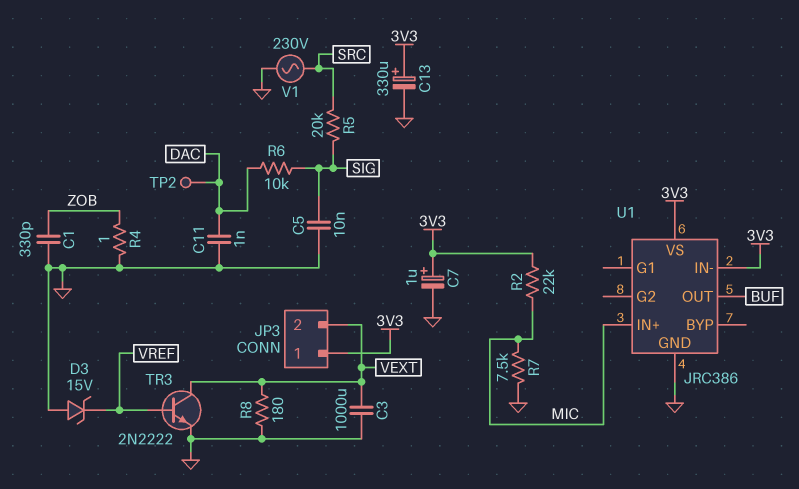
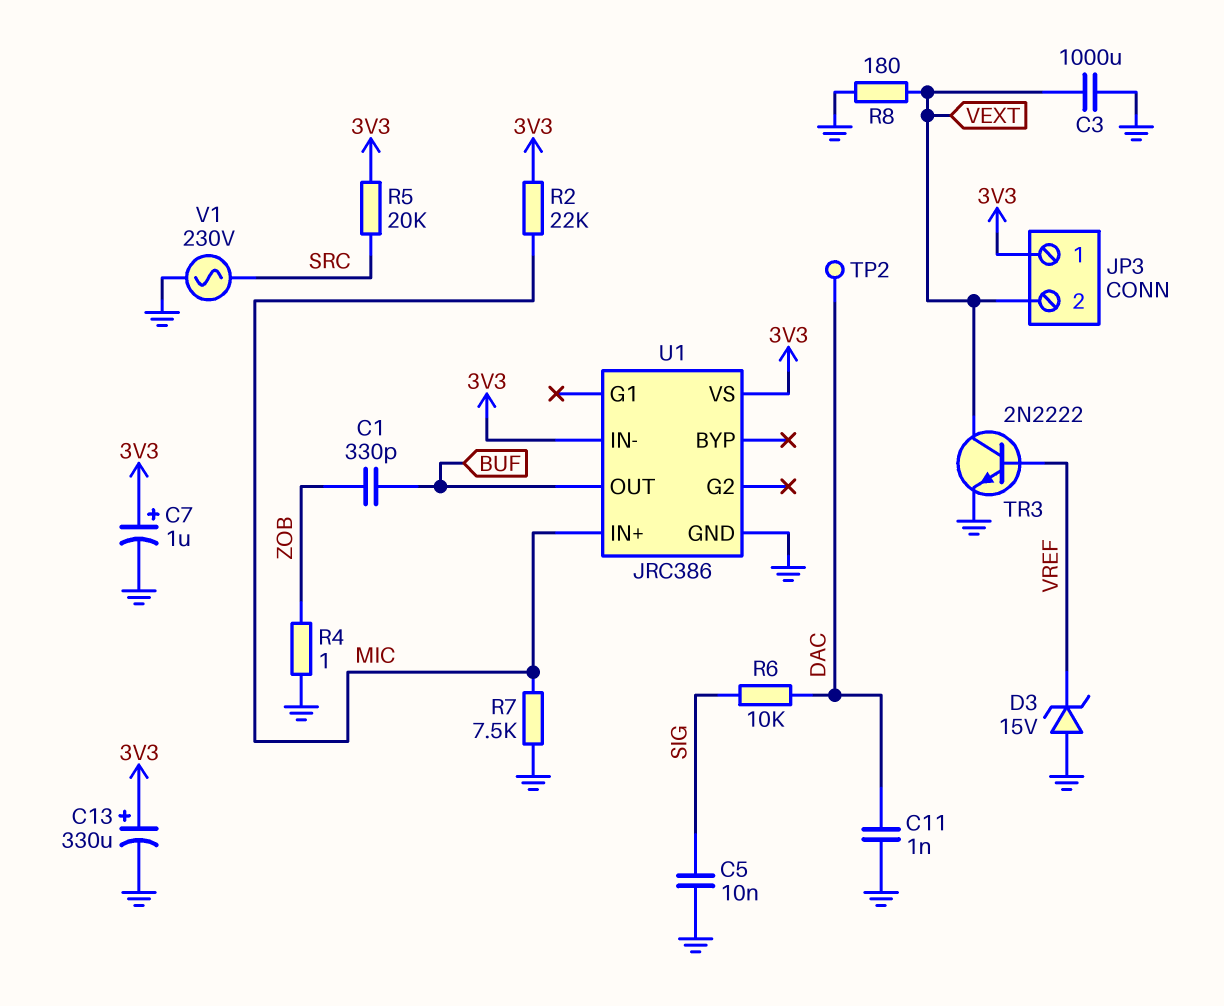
C1: 330pF (GND, ZOB) -> 330pF (BUF, ZOB)
R5: 20k (SIG, SRC) -> 20k (3V3, SRC)

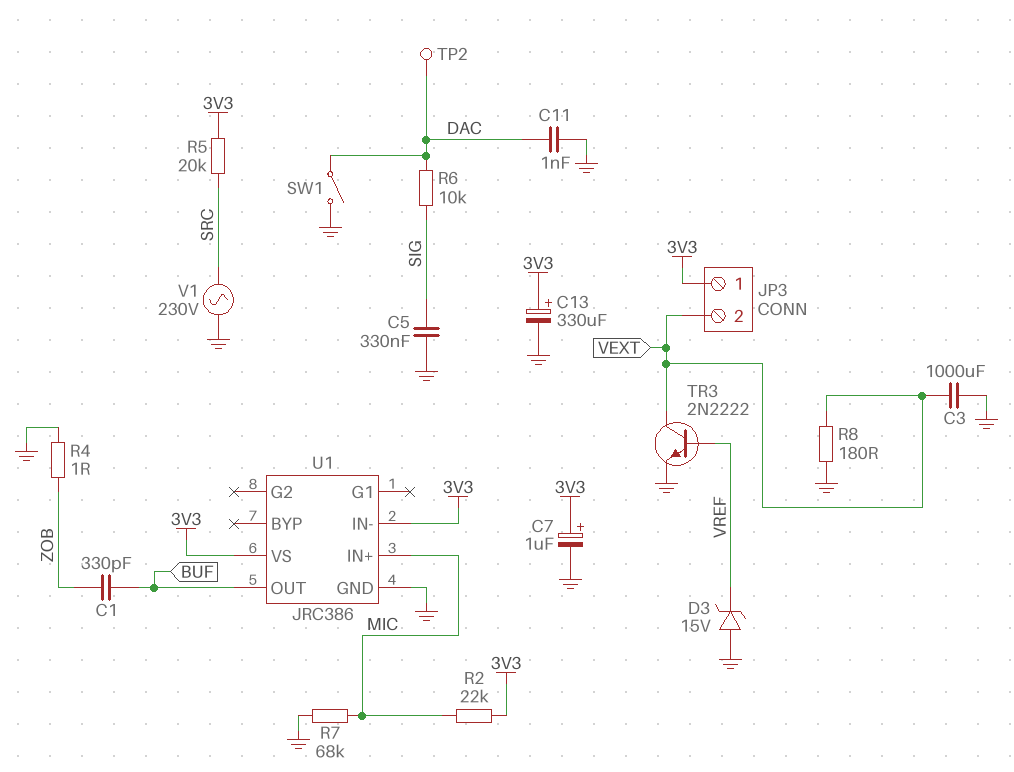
C5: 10nF (GND, SIG) -> 330nF (GND, SIG)
R7: 7.5k (GND, MIC) -> 68k (GND, MIC)
SW1: none -> switch (DAC, GND)

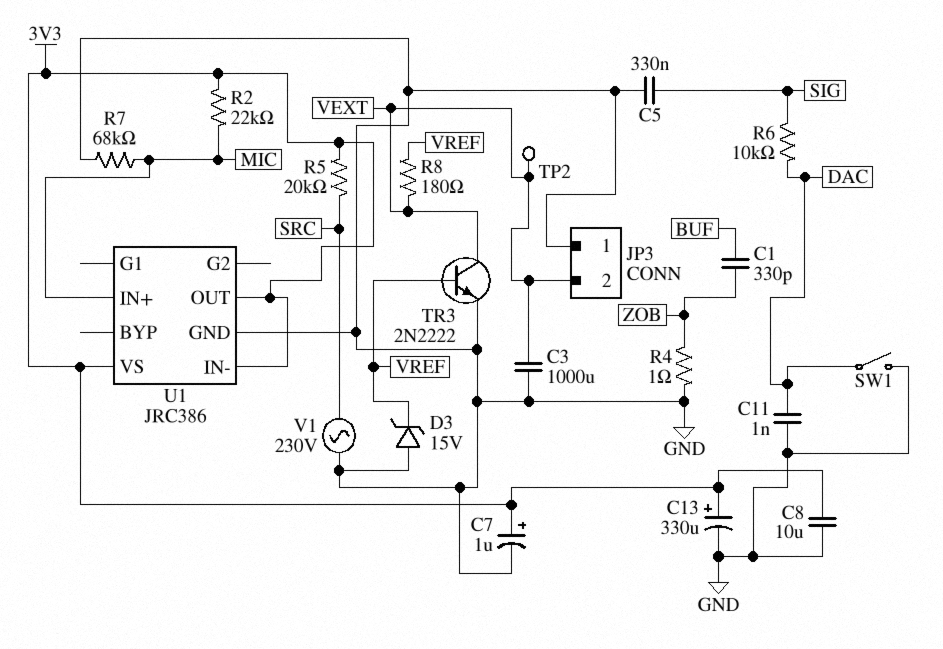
C8: none -> 10uF (3V3, GND)
JP3 pin 1: 3V3 -> GND
R8: 180 (GND, VEXT) -> 180 (VEXT, VREF)
TP2: test point (DAC) -> test point (VEXT)
U1 pin OUT: BUF -> 3V3

